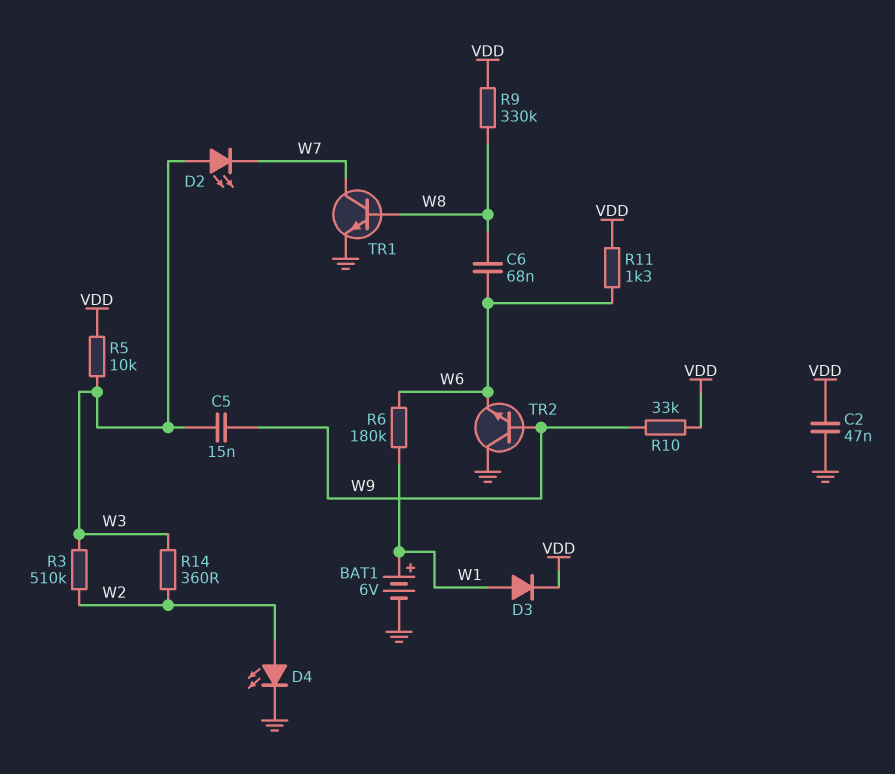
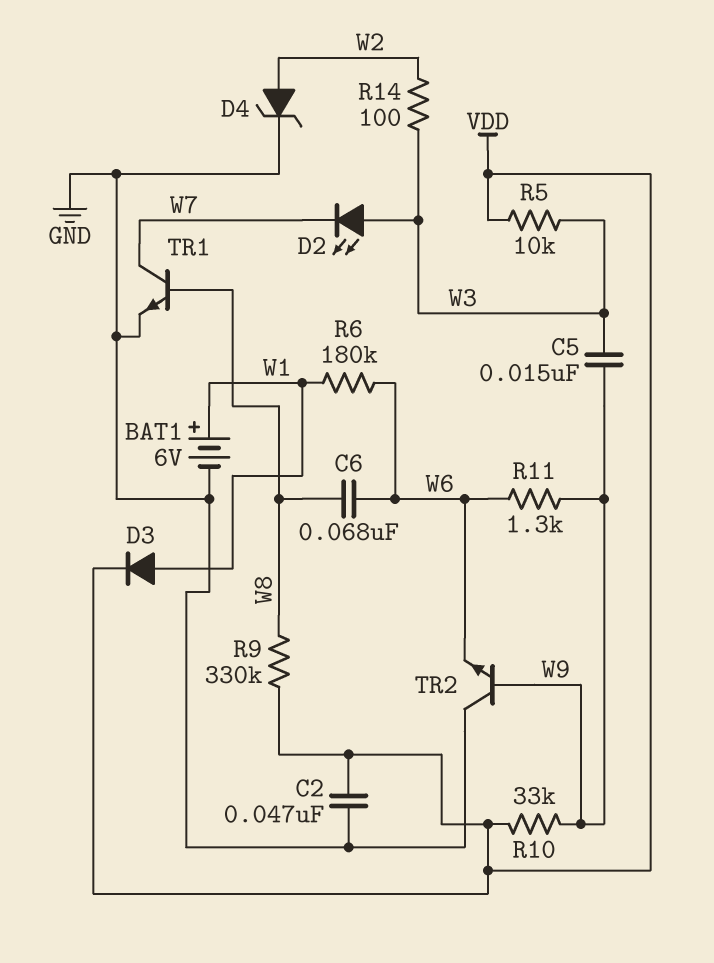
D4: LED (A W2, K GND) -> zener (A W2, K GND)
R3: 510k (W2, W3) -> none
R11: 1.3k (VDD, W6) -> 1.3k (W6, W9)
R14: 360 (W2, W3) -> 100 (W2, W3)

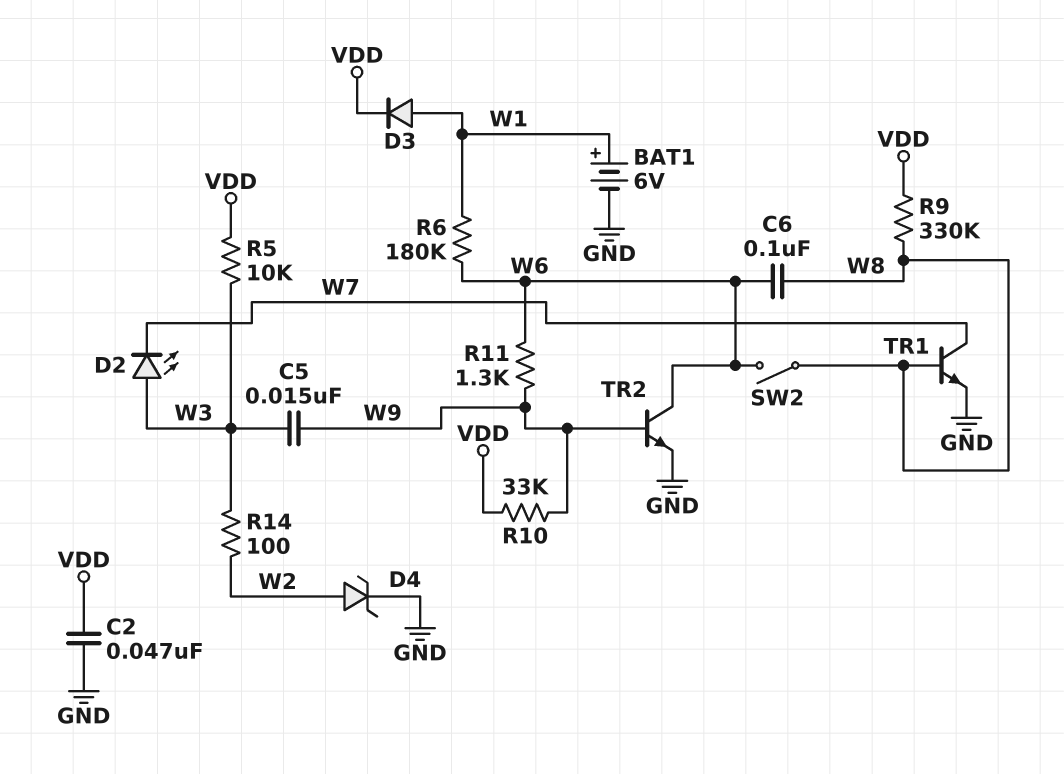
C6: 68nF (W6, W8) -> 100nF (W6, W8)
SW2: none -> switch (W6, W8)
TR2: NPN (B W9, C GND, E W6) -> NPN (B W9, C W6, E GND)

